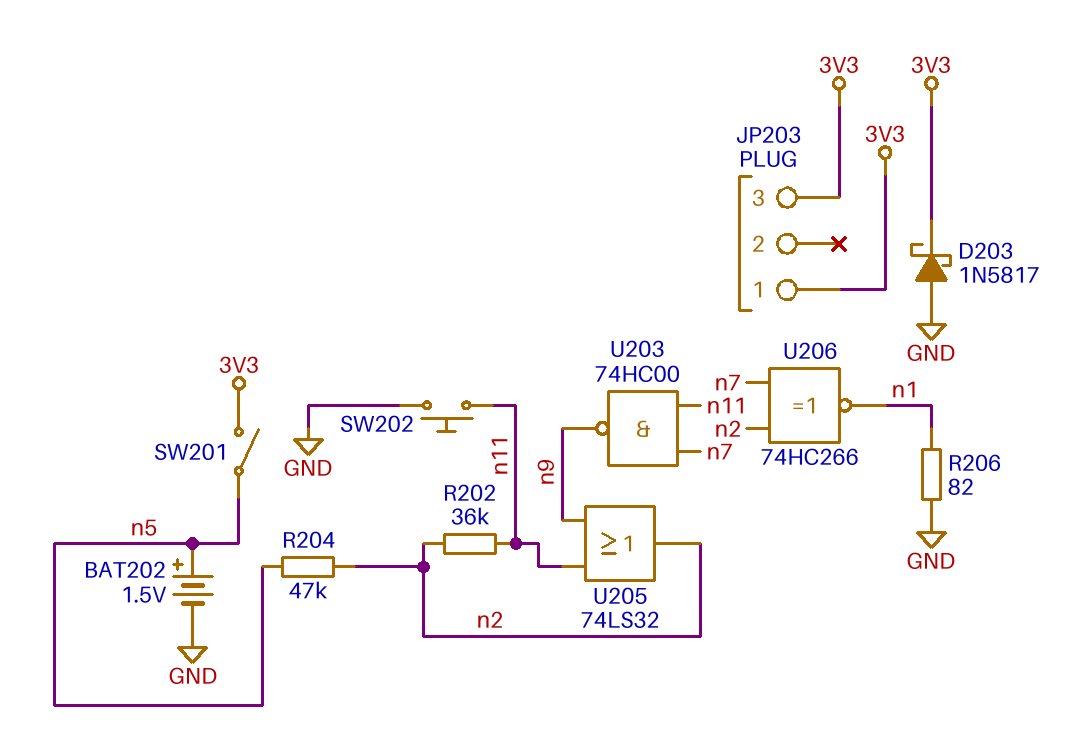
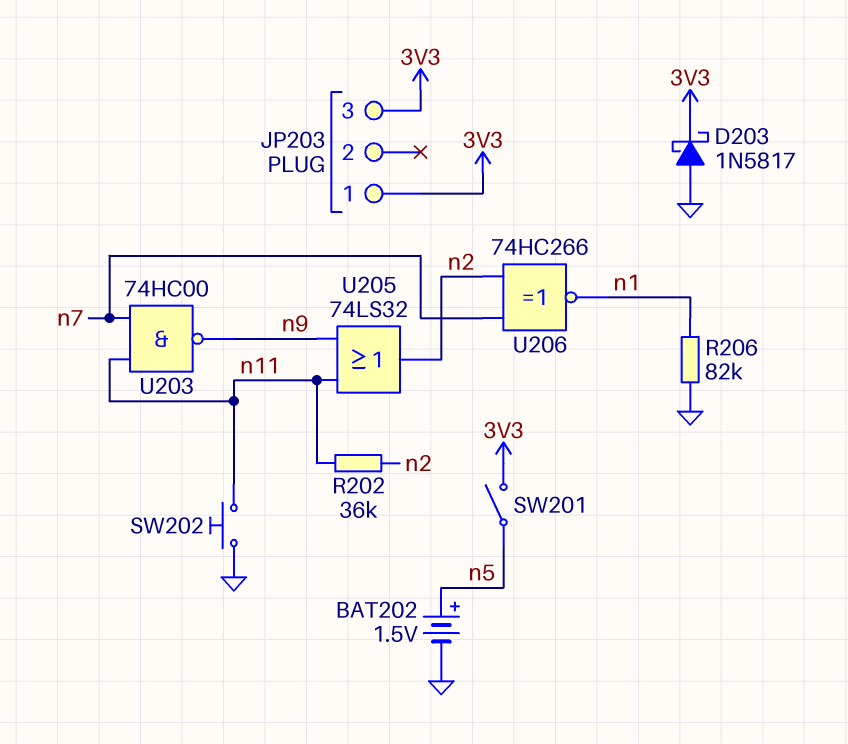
R204: 47k (n2, n5) -> none
R206: 82 (GND, n1) -> 82k (GND, n1)

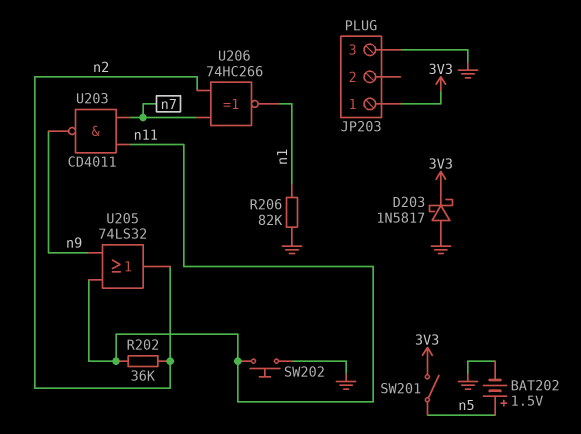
JP203 pin 3: 3V3 -> GND
U203: NAND 74HC00 (in n7, in n11, out n9) -> NAND CD4011 (in n7, in n11, out n9)

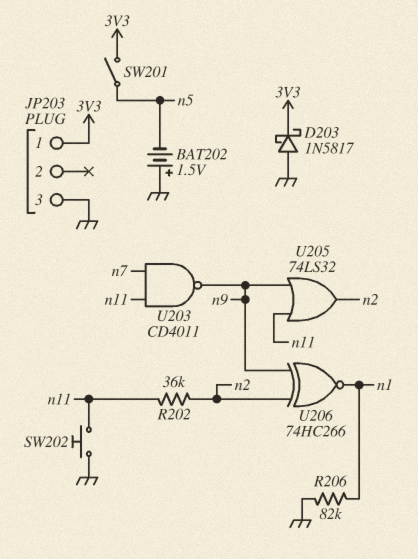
BAT202: 1.5V (plus n5, minus GND) -> 1.5V (plus GND, minus n5)
U206: XNOR 74HC266 (in n2, in n7, out n1) -> XNOR 74HC266 (in n2, in n9, out n1)

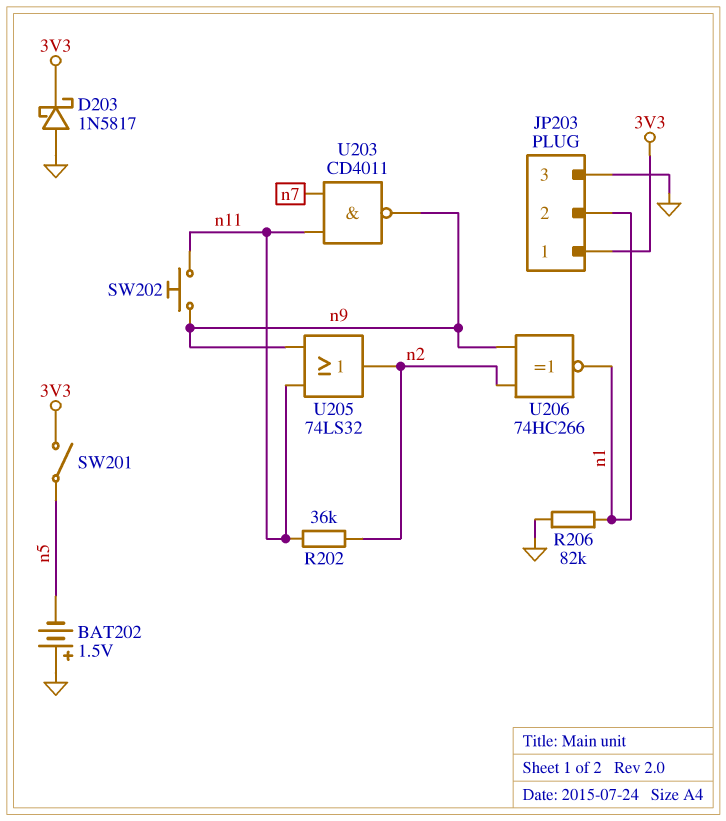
JP203 pin 2: none -> n1
SW202: button (GND, n11) -> button (n9, n11)

